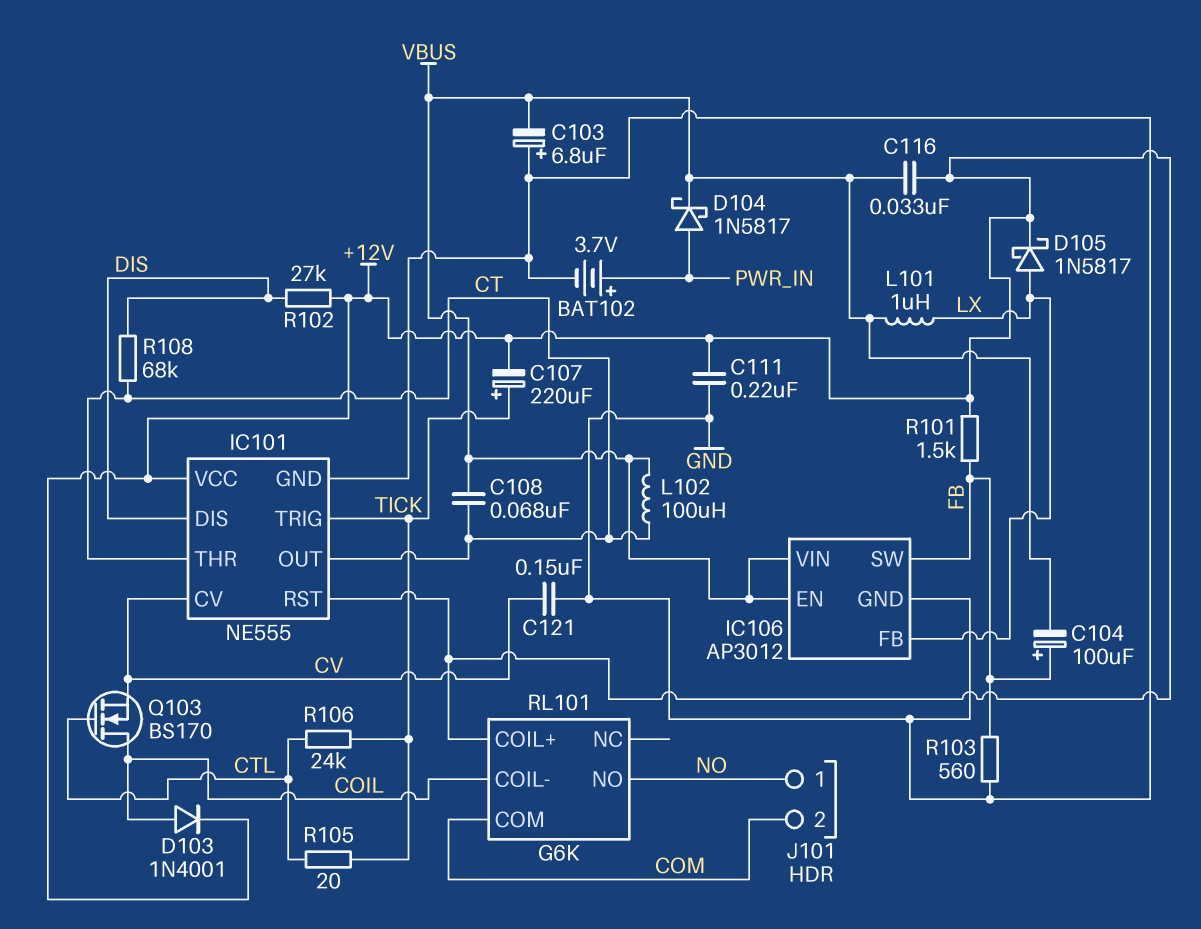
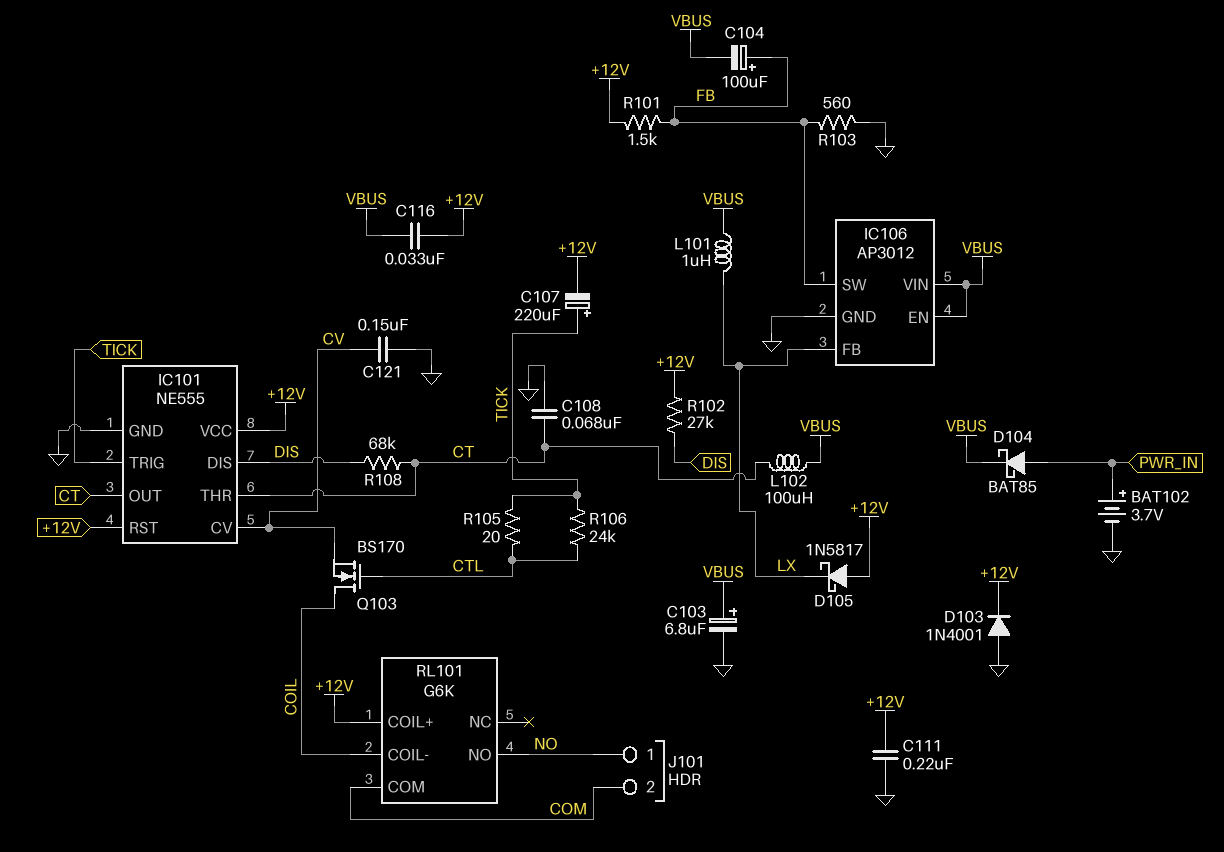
C103: 6.8uF (plus GND, minus VBUS) -> 6.8uF (plus VBUS, minus GND)
C108: 68nF (CT, VBUS) -> 68nF (CT, GND)
D103: diode 1N4001 (A COIL, K +12V) -> diode 1N4001 (A GND, K +12V)
D104: schottky 1N5817 (A PWR_IN, K VBUS) -> schottky BAT85 (A PWR_IN, K VBUS)
D105: schottky 1N5817 (A LX, K +12V) -> schottky 1N5817 (A +12V, K LX)

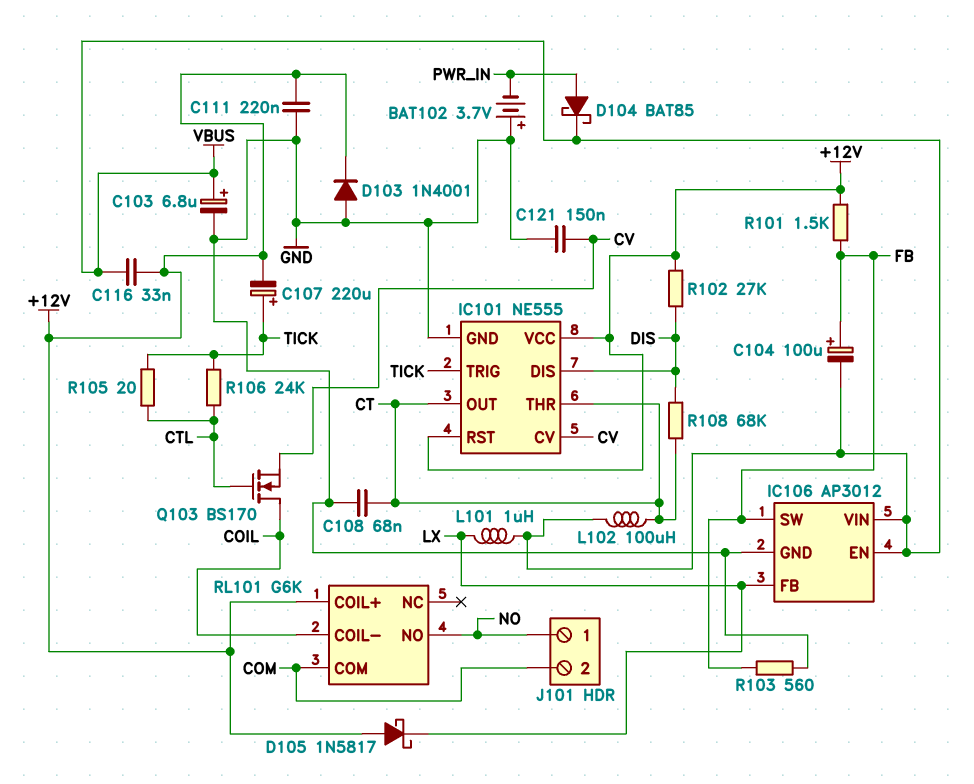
BAT102: 3.7V (plus PWR_IN, minus GND) -> 3.7V (plus GND, minus PWR_IN)

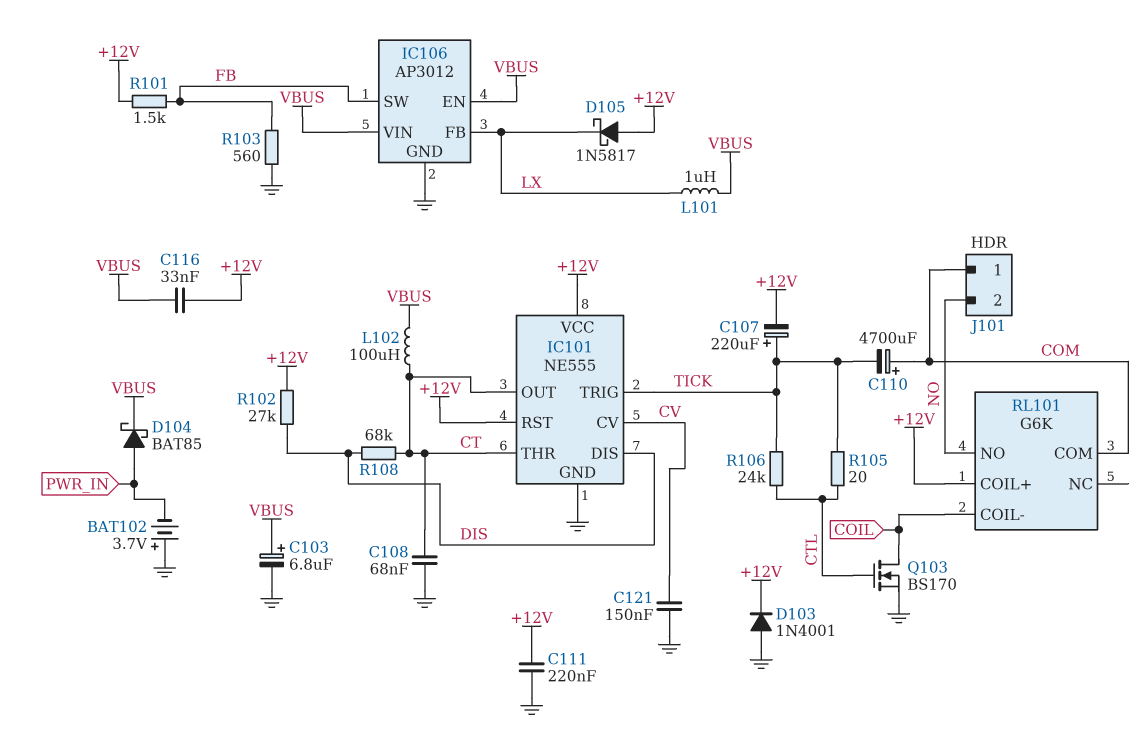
C104: 100uF (plus FB, minus VBUS) -> none
C110: none -> 4700uF (plus COM, minus TICK)
J101 pin 1: NO -> COM
J101 pin 2: COM -> NO
Q103: NMOS BS170 (G CTL, D COIL, S CV) -> NMOS BS170 (G CTL, D COIL, S GND)

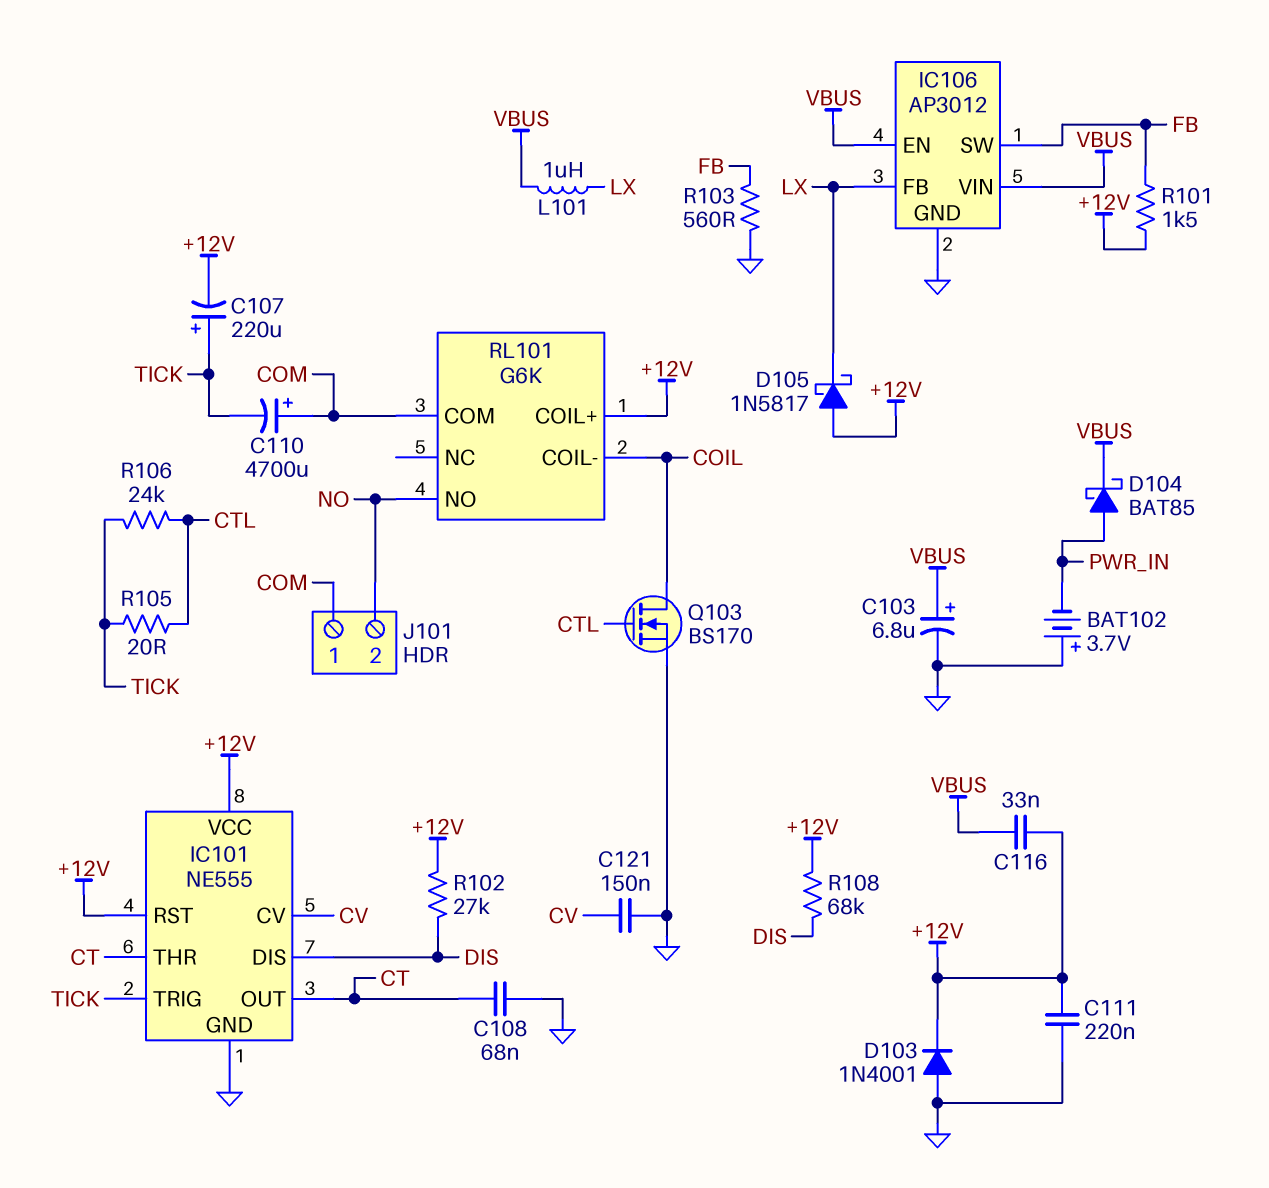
L102: 100uH (CT, VBUS) -> none
R108: 68k (CT, DIS) -> 68k (+12V, DIS)

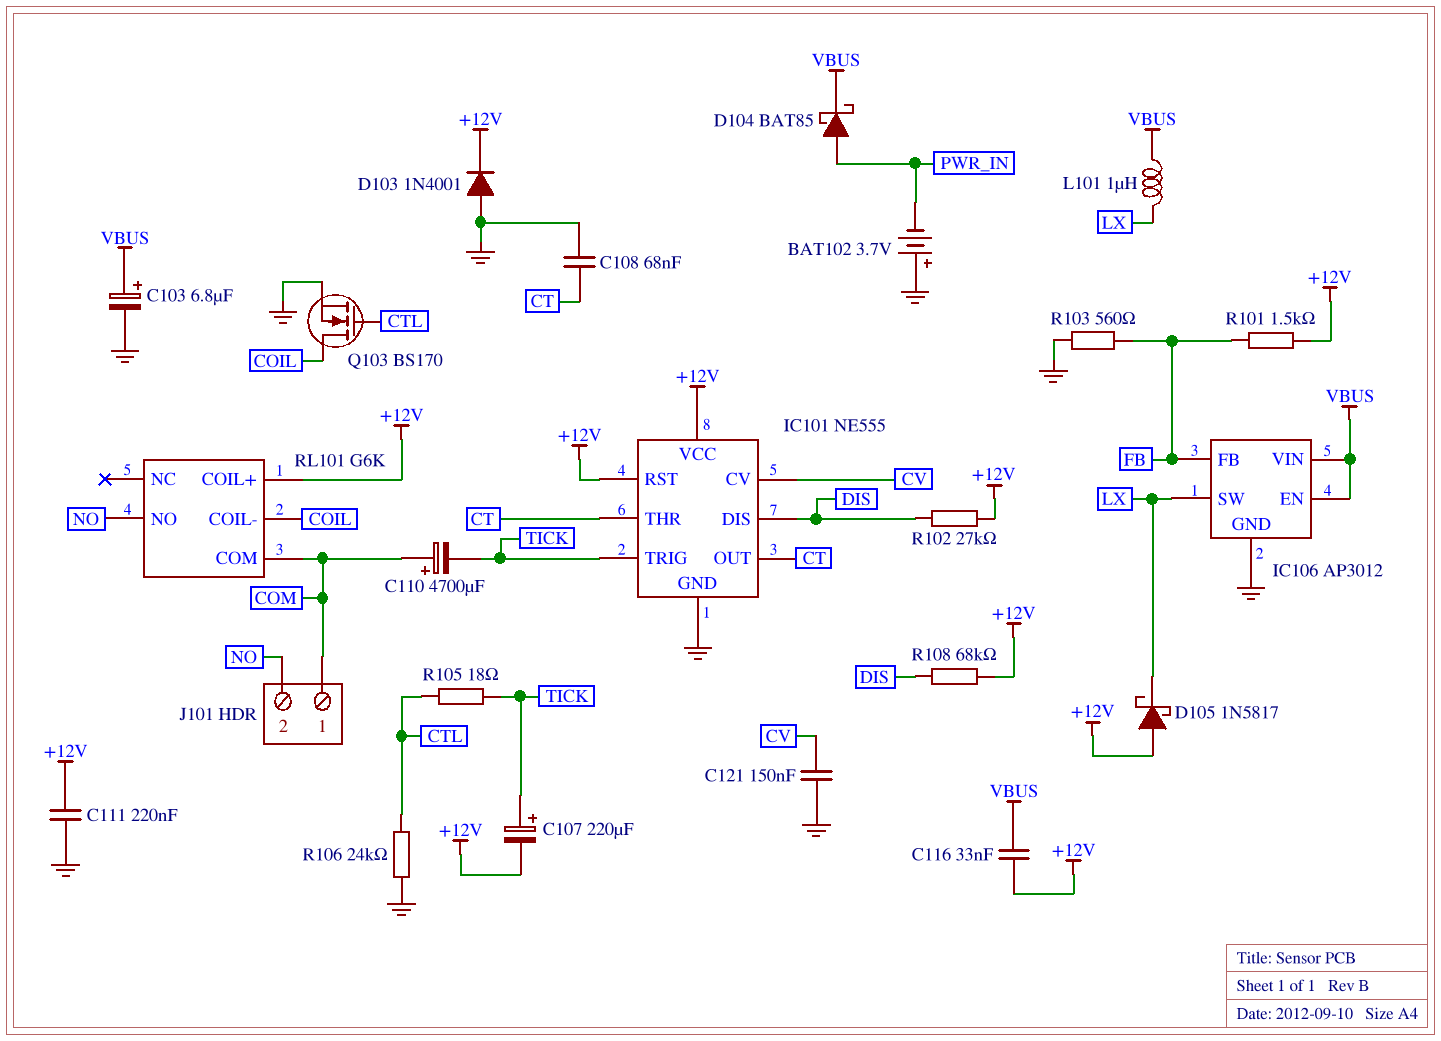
IC106 pin FB: LX -> FB
IC106 pin SW: FB -> LX
R105: 20 (CTL, TICK) -> 18 (CTL, TICK)
R106: 24k (CTL, TICK) -> 24k (CTL, GND)

